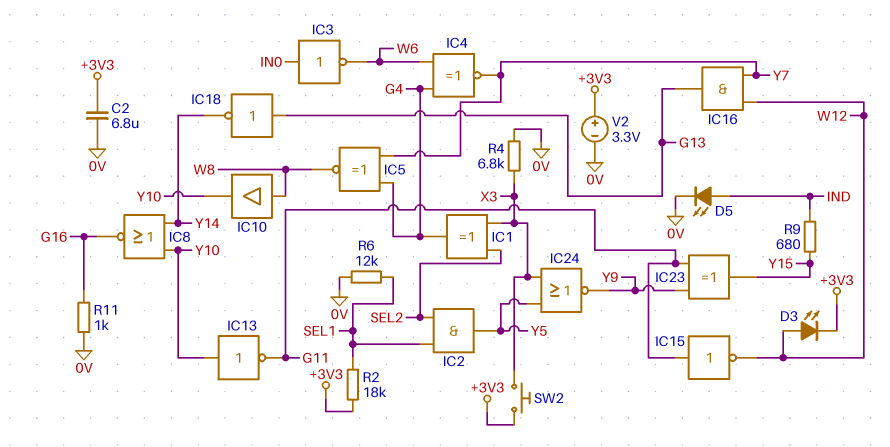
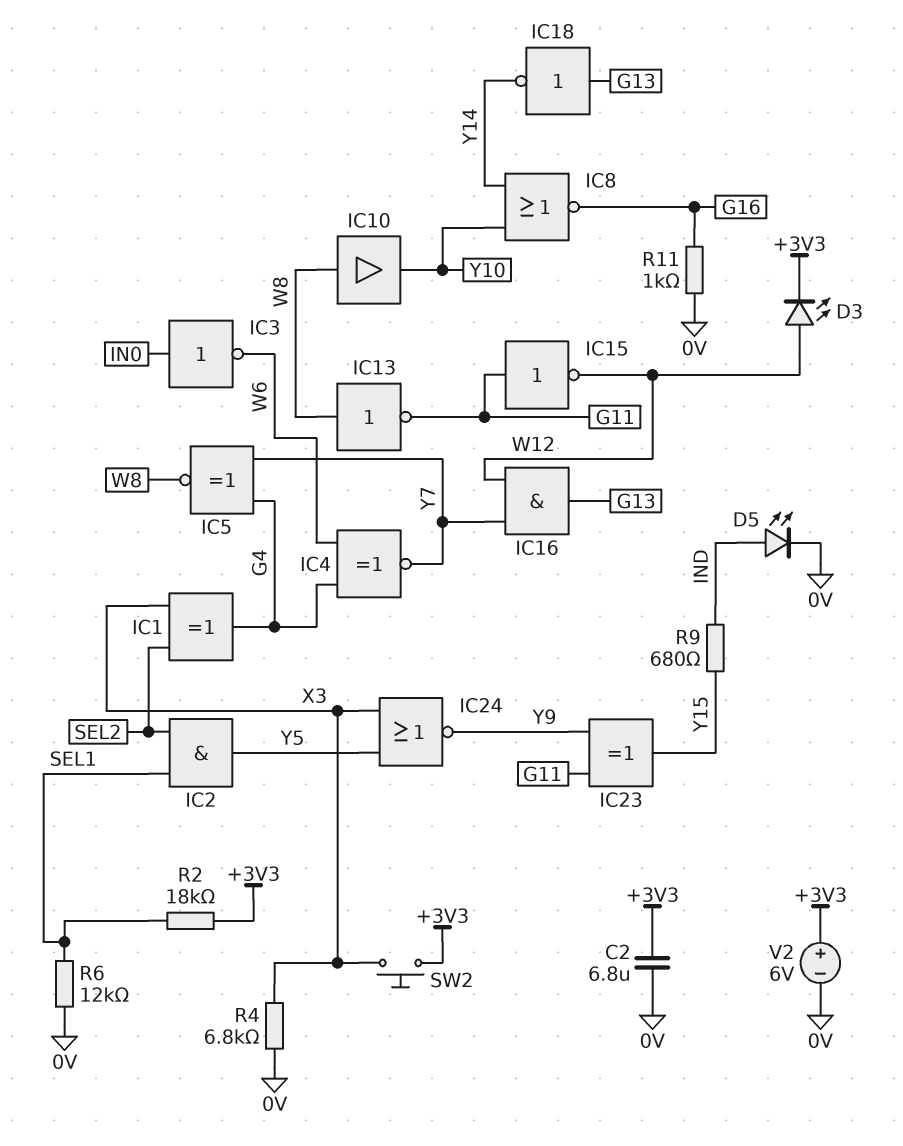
IC13: NOT (in Y10, out G11) -> NOT (in W8, out G11)
V2: 3.3V (plus +3V3, minus 0V) -> 6V (plus +3V3, minus 0V)

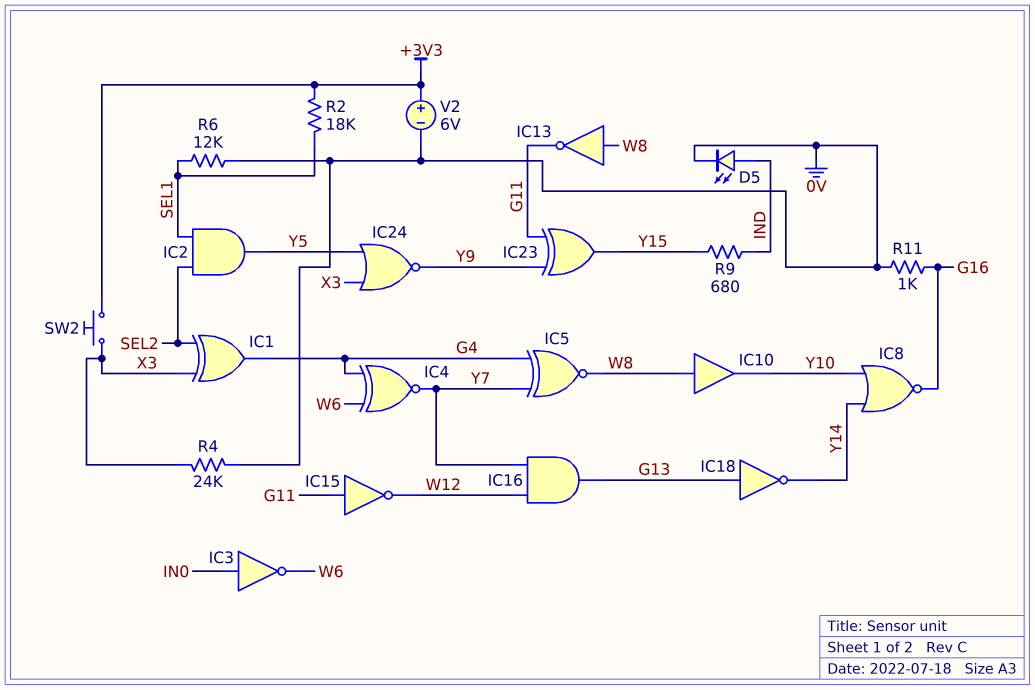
C2: 6.8uF (+3V3, 0V) -> none
D3: LED (A W12, K +3V3) -> none
R4: 6.8k (0V, X3) -> 24k (0V, X3)

